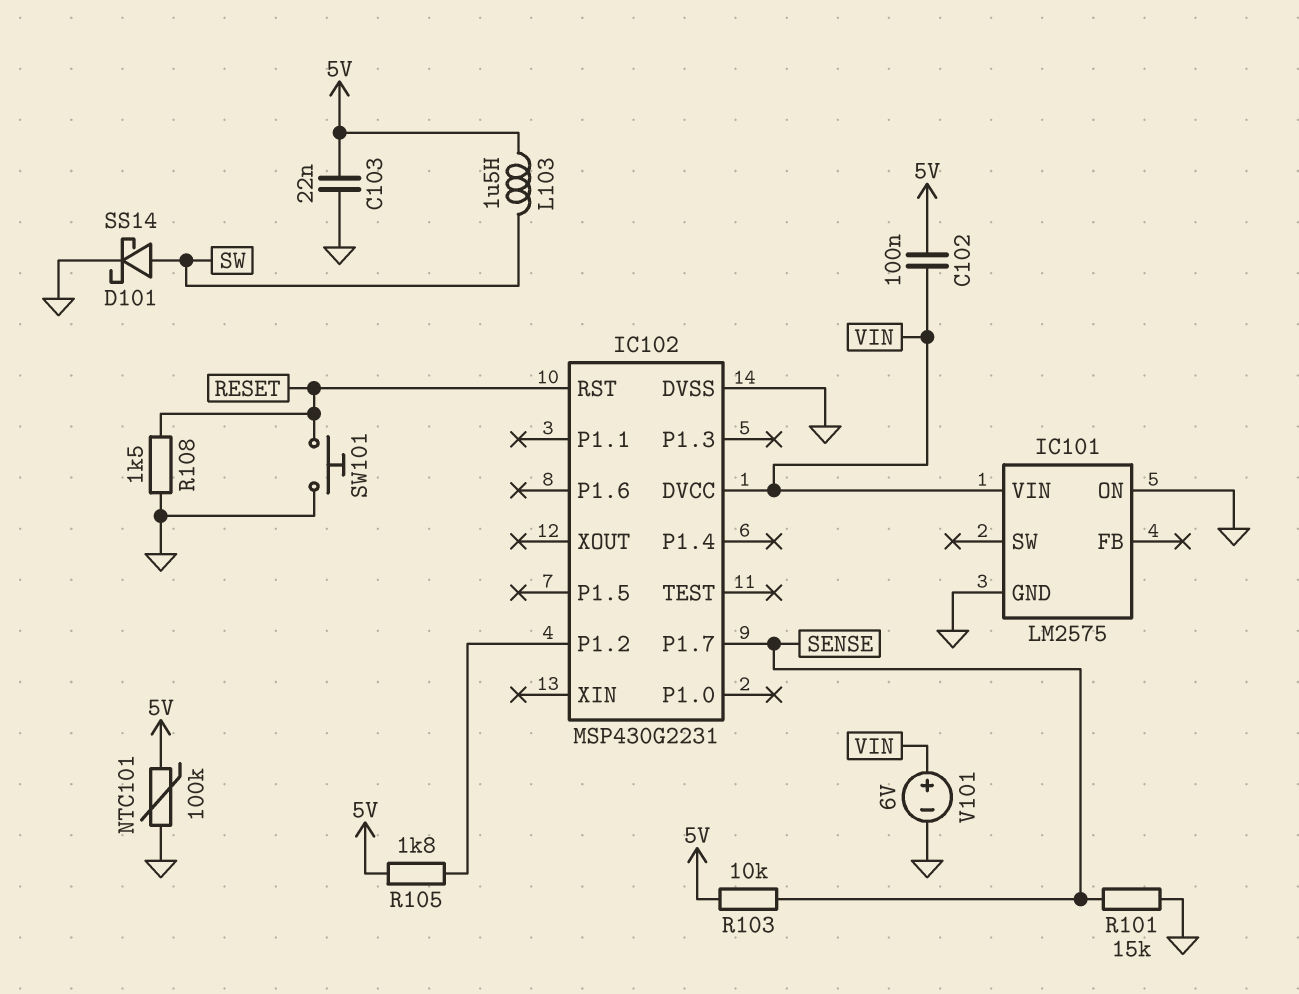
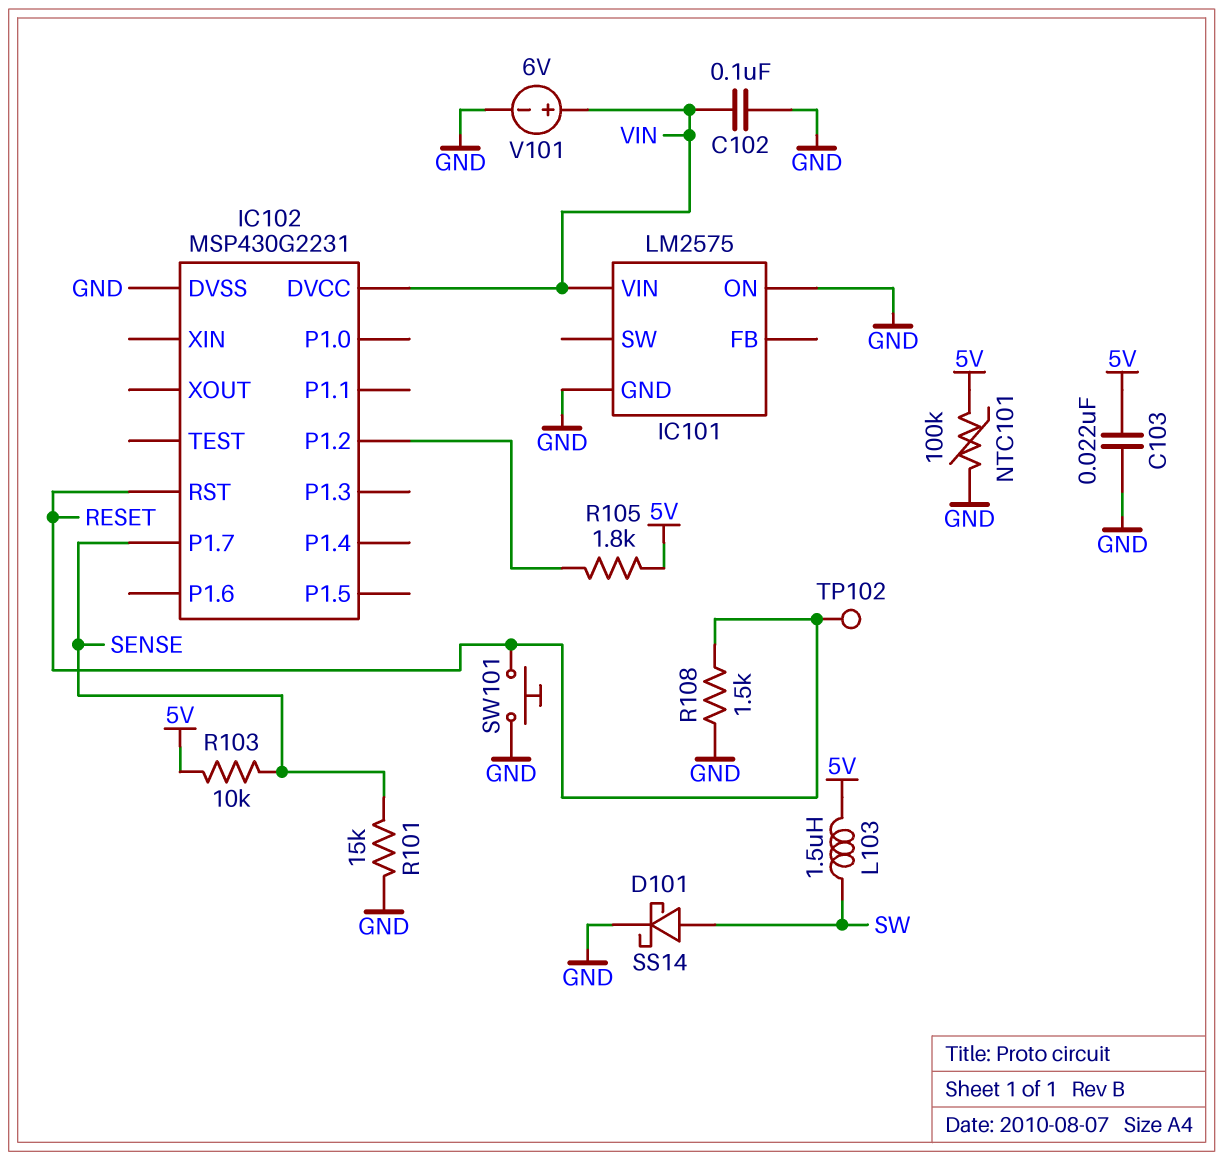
C102: 100nF (5V, VIN) -> 100nF (GND, VIN)
TP102: none -> test point (RESET)

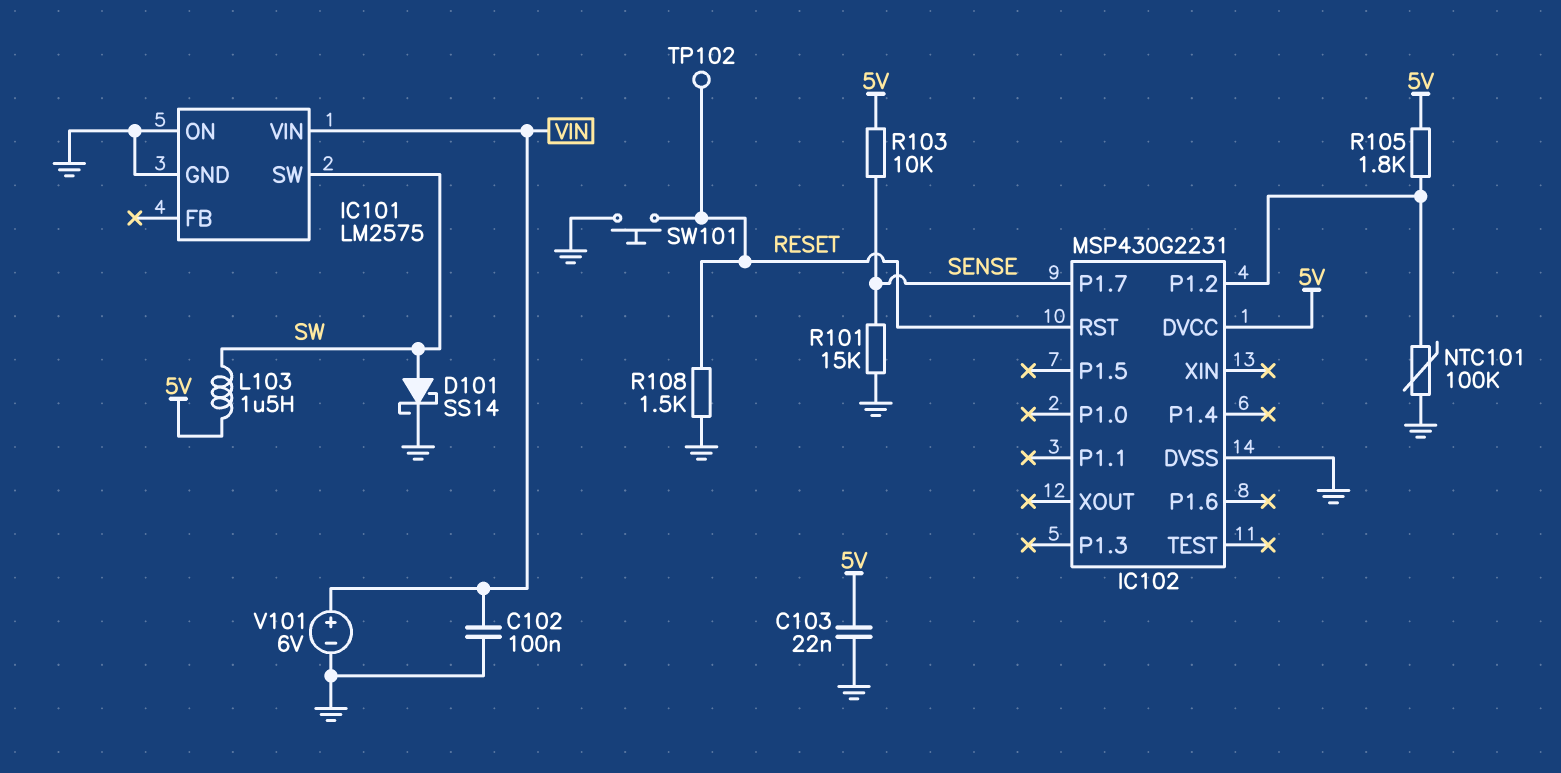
IC101 pin SW: none -> SW
IC102 pin DVCC: VIN -> 5V
NTC101: 100k (5V, GND) -> 100k (GND, IC102/P1.2)

